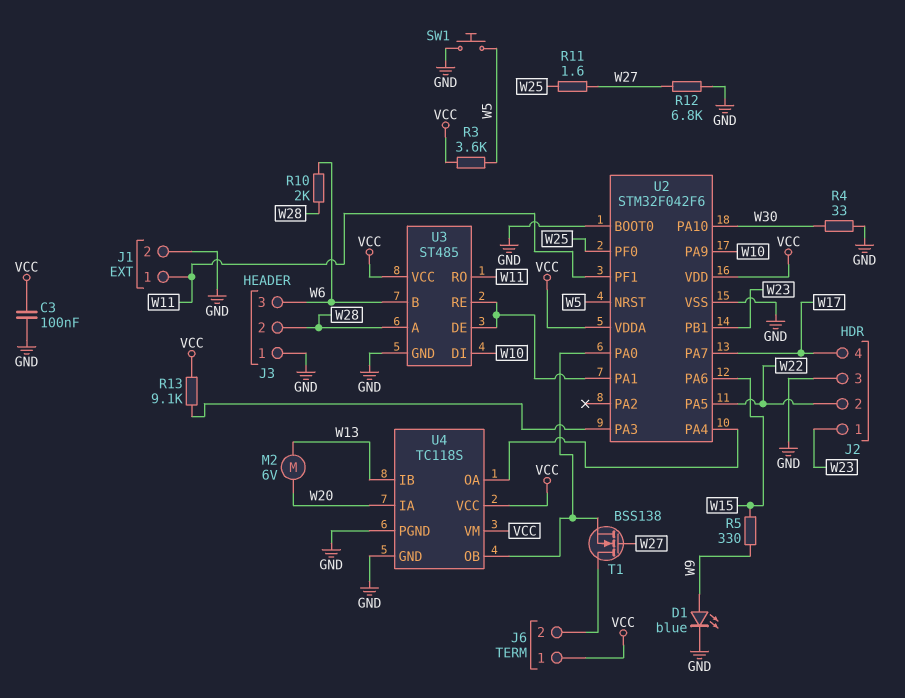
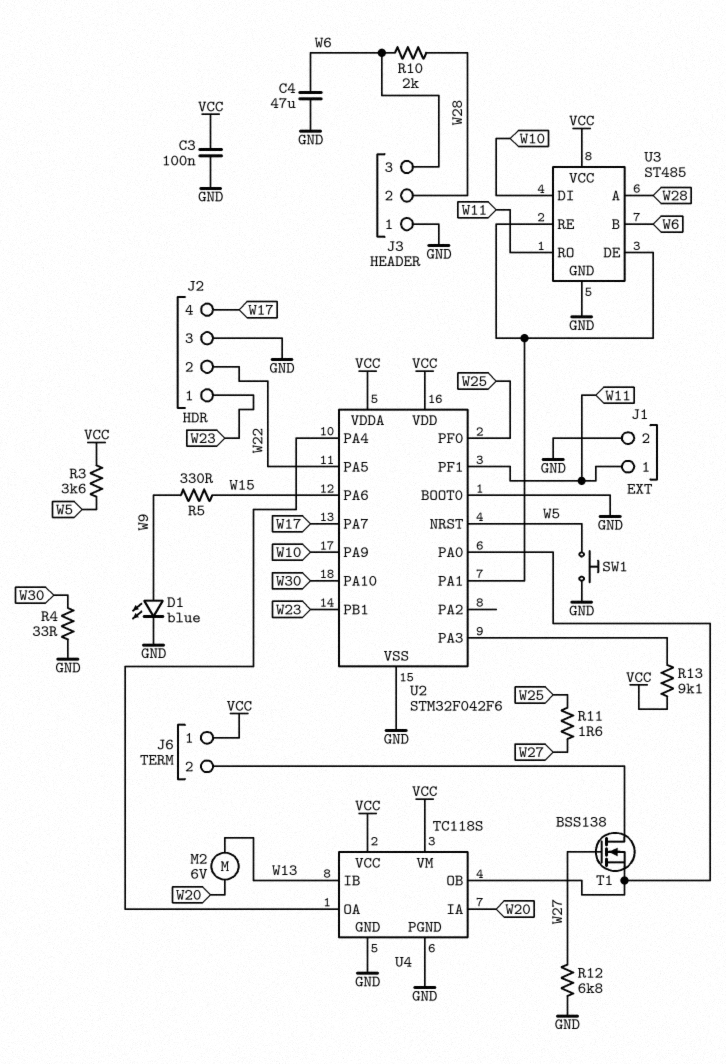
C4: none -> 47uF (GND, W6)

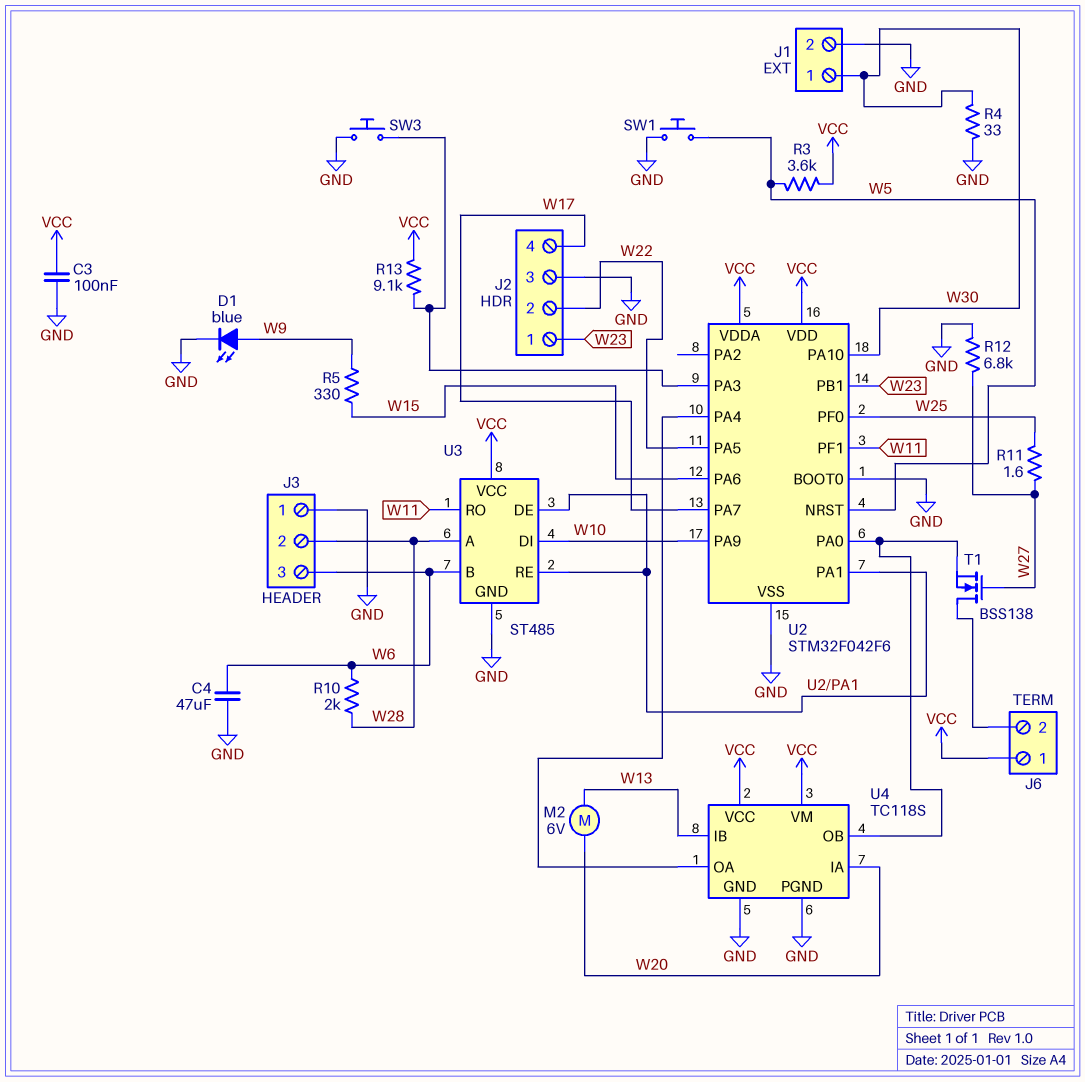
J1 pin 1: W11 -> W30
SW3: none -> button (GND, U2/PA3)

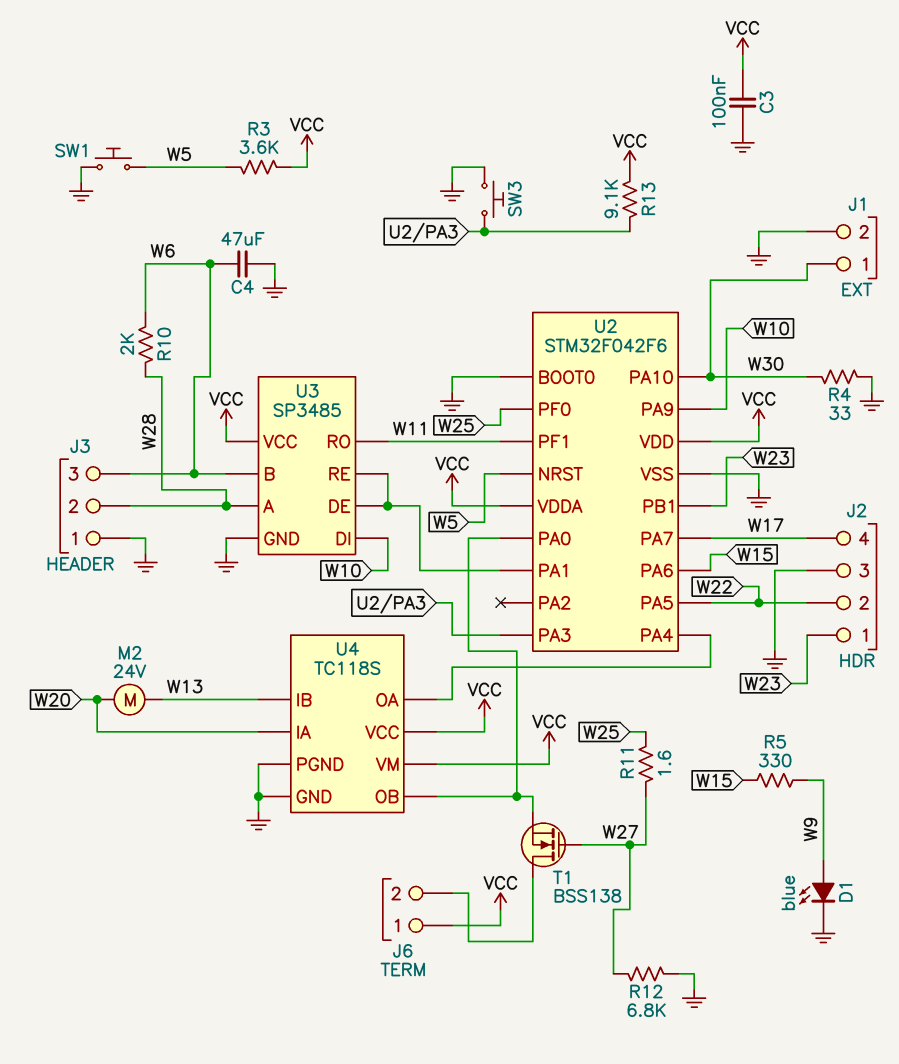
M2: motor 6V (W13, W20) -> motor 24V (W13, W20)
U3: ST485 -> SP3485

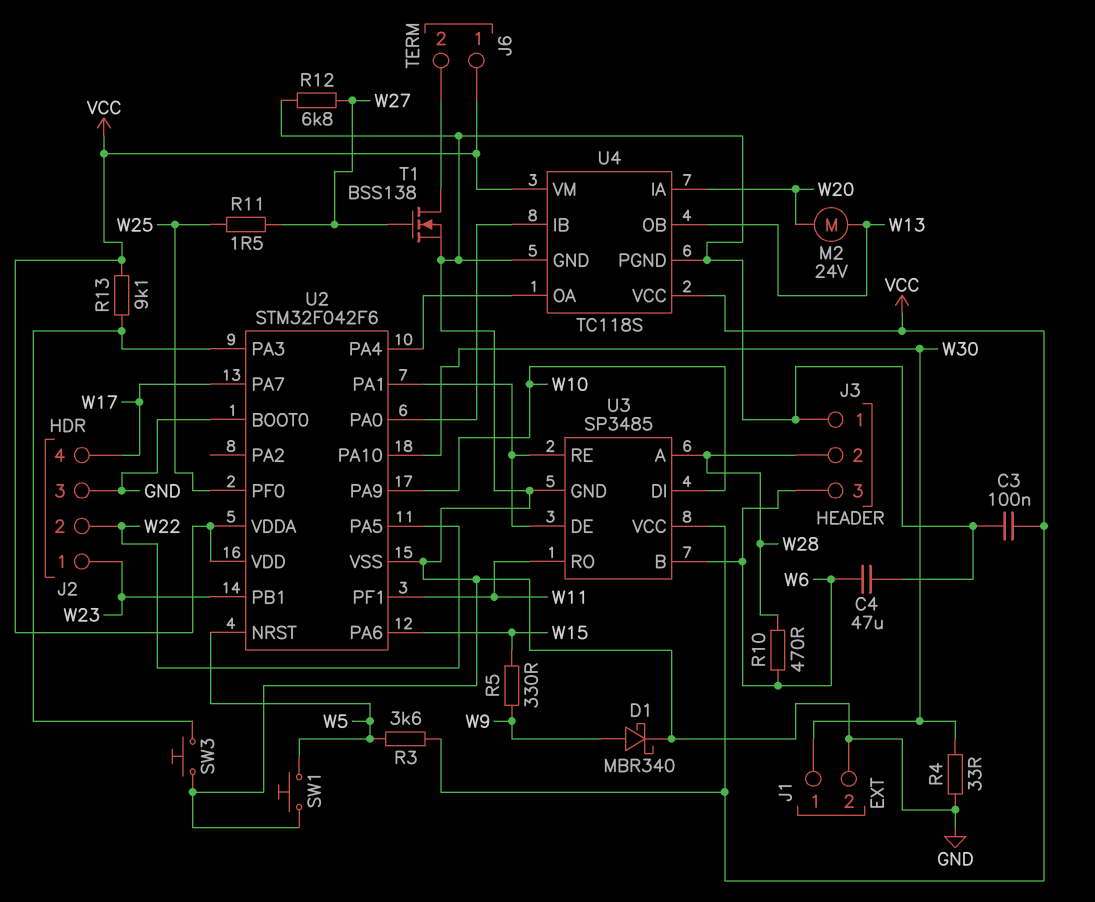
D1: LED blue (A W9, K GND) -> schottky MBR340 (A W9, K GND)
R10: 2k (W6, W28) -> 470 (W6, W28)
R11: 1.6 (W25, W27) -> 1.5 (W25, W27)
T1: NMOS BSS138 (G W27, D J6/2, S U2/PA0) -> NMOS BSS138 (G W27, D J6/2, S GND)
U4 pin IB: W13 -> U2/PA0
U4 pin OB: U2/PA0 -> W13

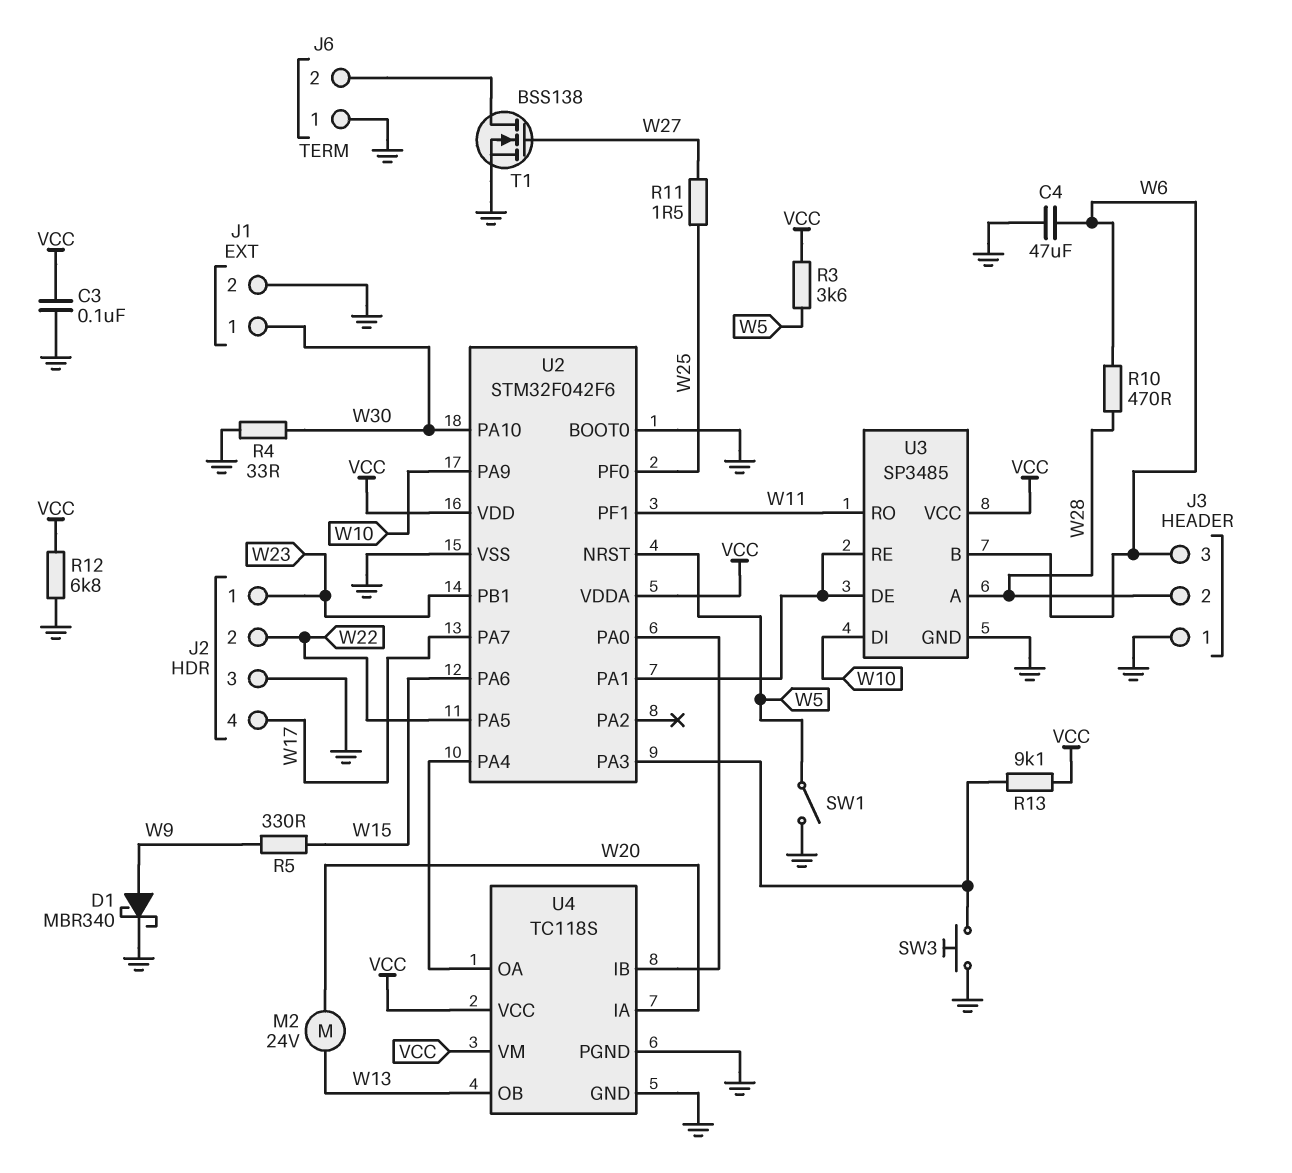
J6 pin 1: VCC -> GND
R12: 6.8k (GND, W27) -> 6.8k (GND, VCC)
SW1: button (GND, W5) -> switch (GND, W5)

